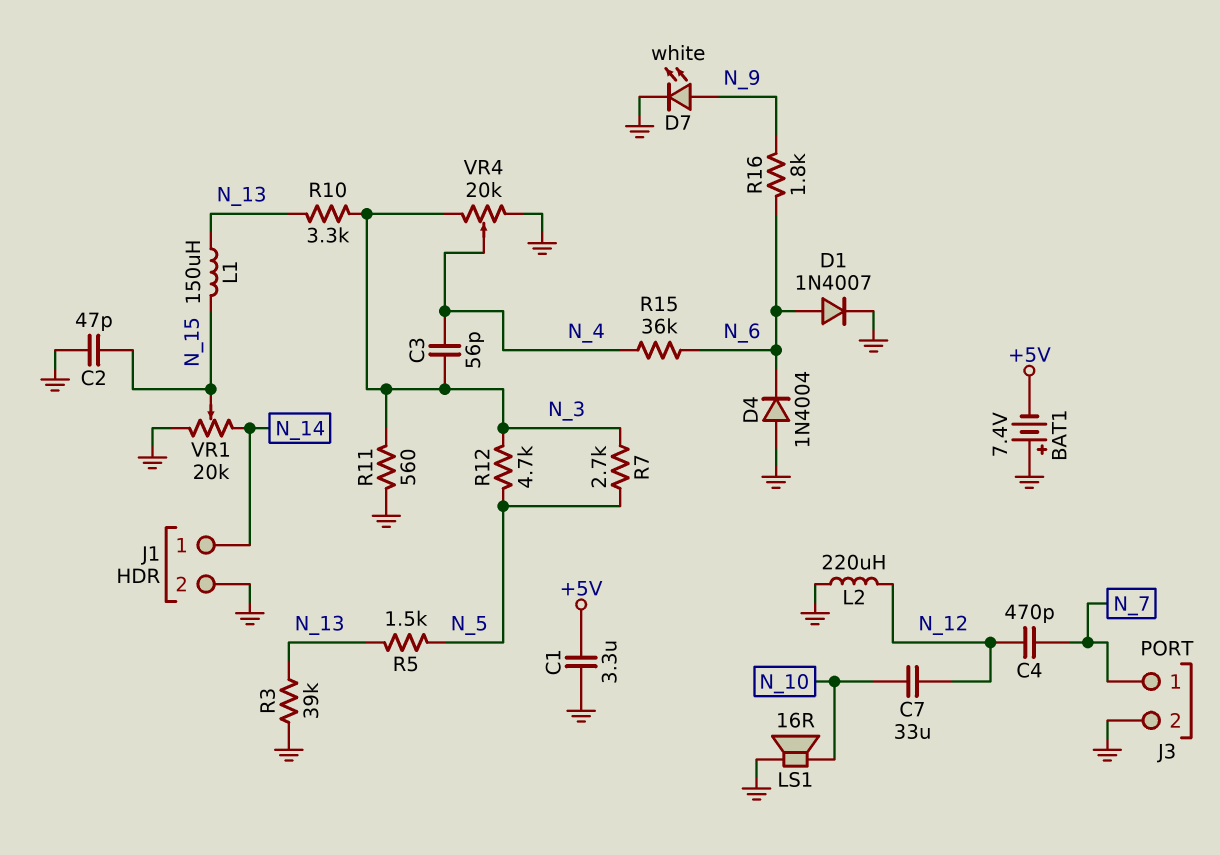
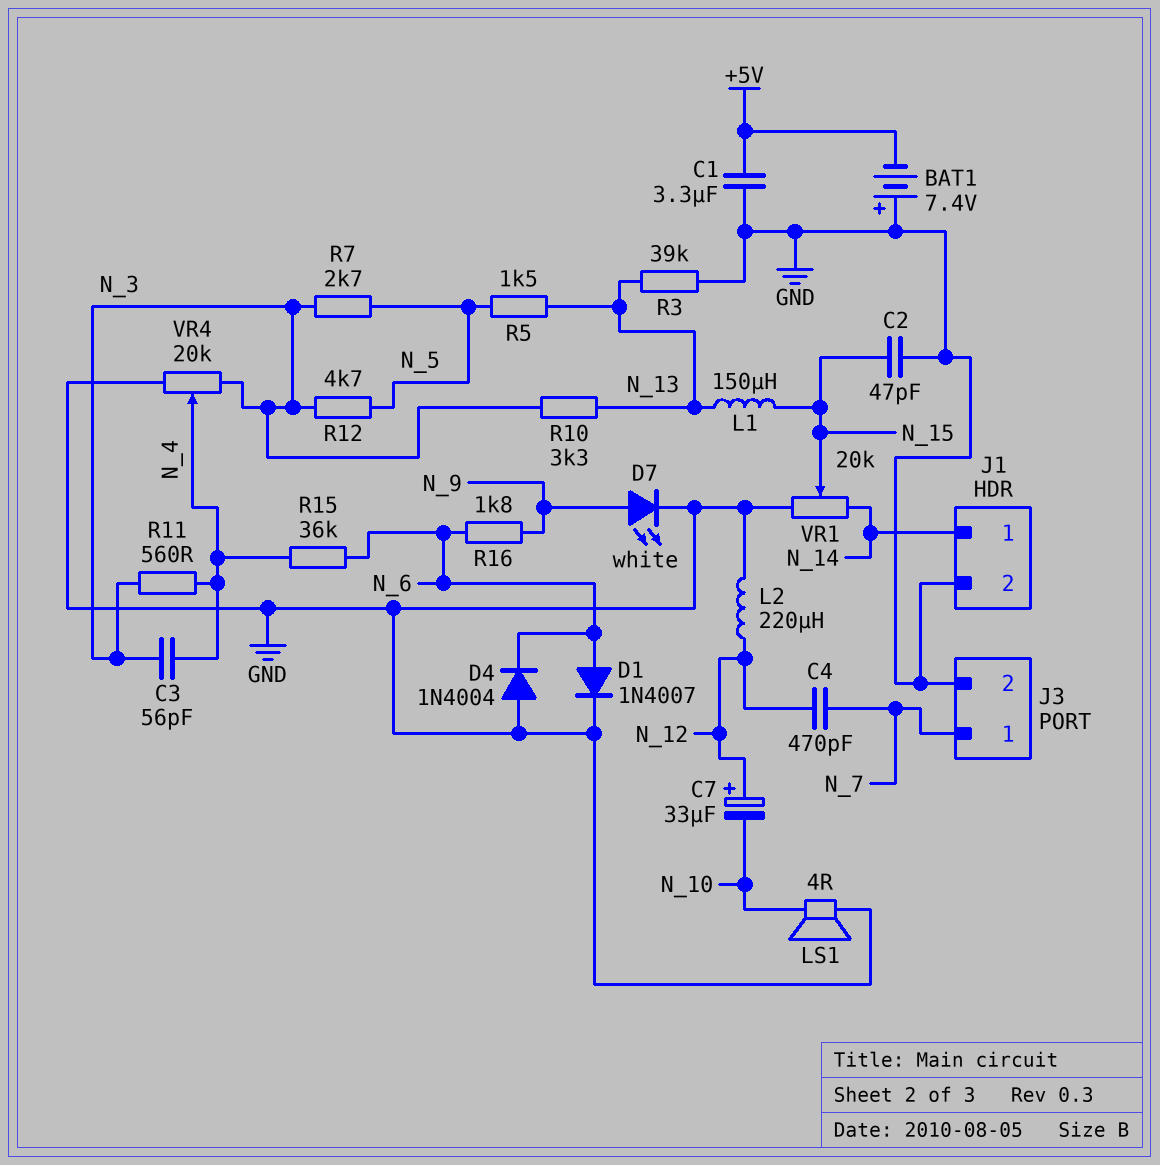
C7: 33uF (N_10, N_12) -> 33uF (plus N_12, minus N_10)
LS1: speaker 16R (GND, N_10) -> speaker 4R (GND, N_10)
R11: 560 (GND, N_3) -> 560 (N_3, N_4)

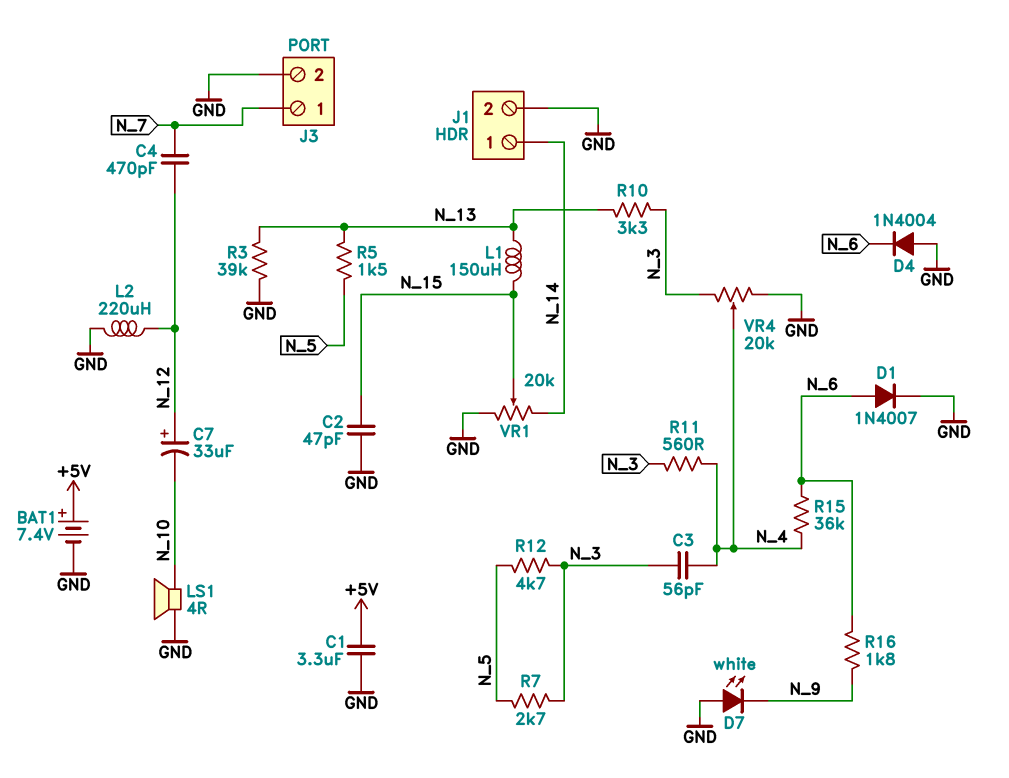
BAT1: 7.4V (plus GND, minus +5V) -> 7.4V (plus +5V, minus GND)
D7: LED white (A N_9, K GND) -> LED white (A GND, K N_9)

